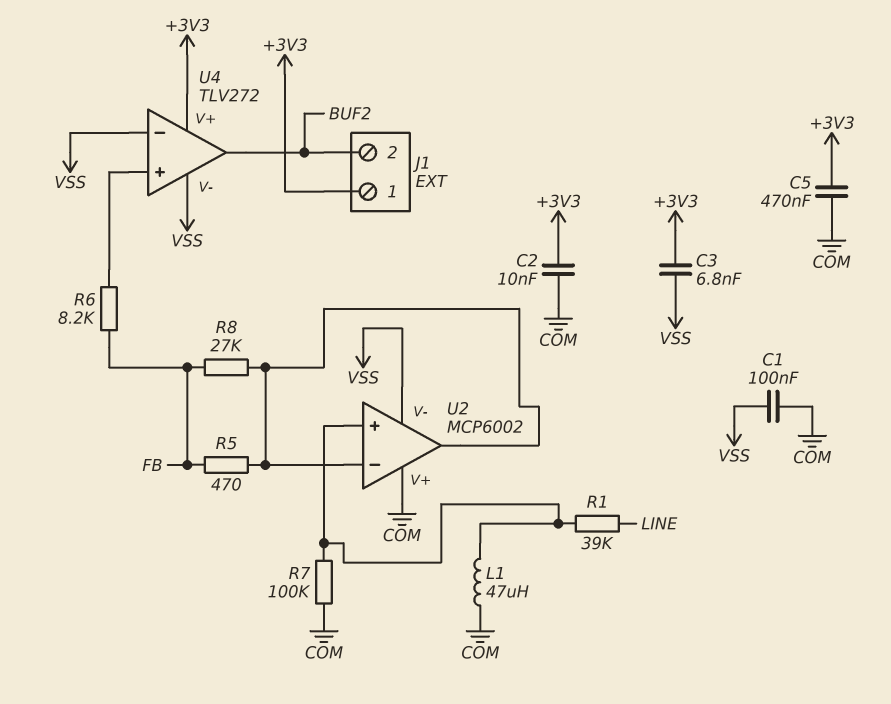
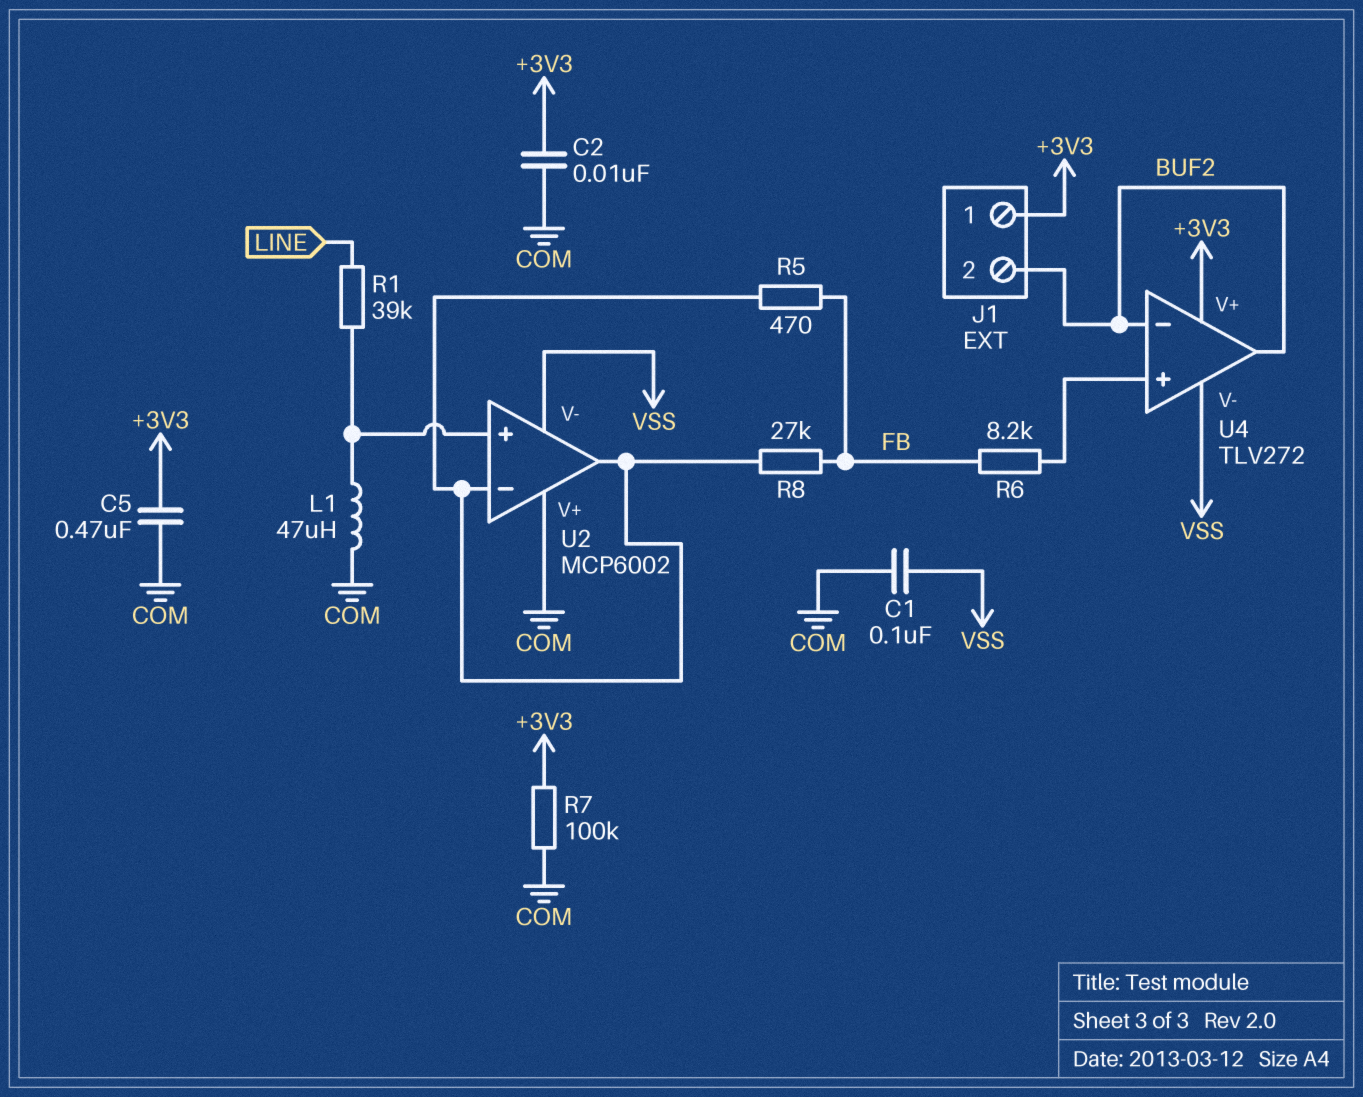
C3: 6.8nF (+3V3, VSS) -> none
R7: 100k (COM, U2/in+) -> 100k (+3V3, COM)
U4 pin in-: VSS -> BUF2

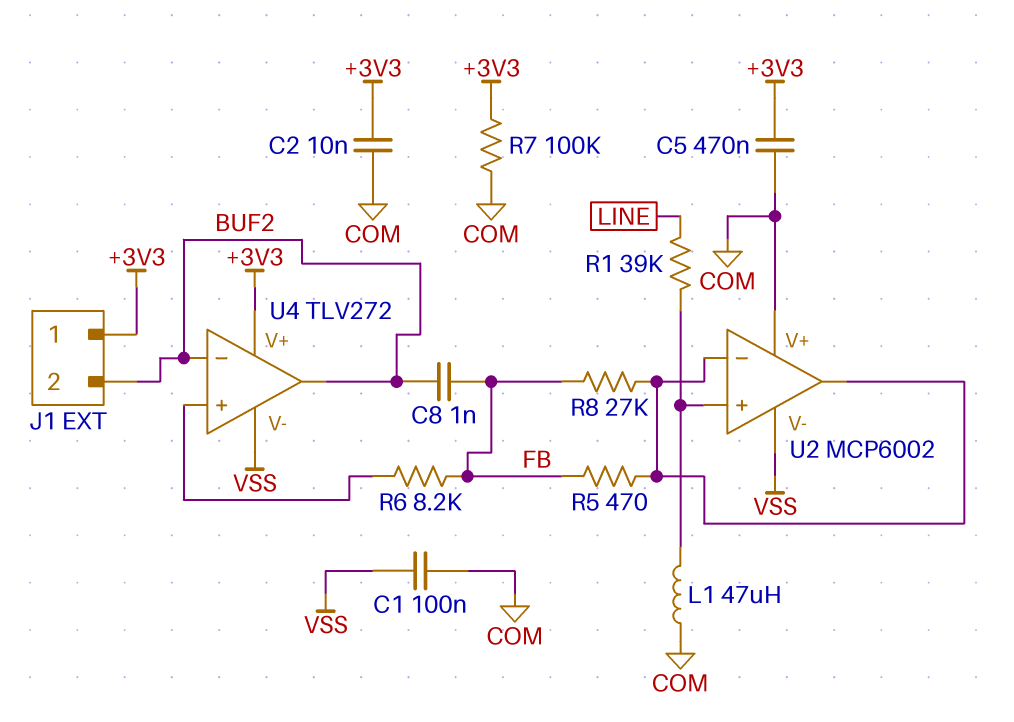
C8: none -> 1nF (BUF2, FB)

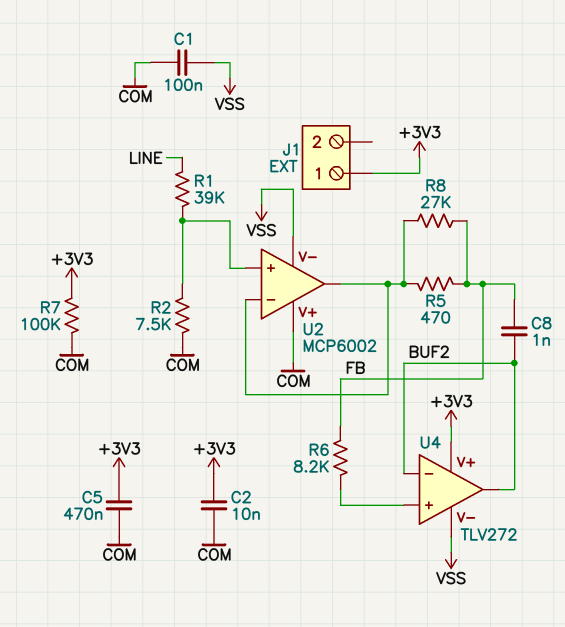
J1 pin 2: BUF2 -> none
L1: 47uH (COM, U2/in+) -> none
R2: none -> 7.5k (COM, U2/in+)

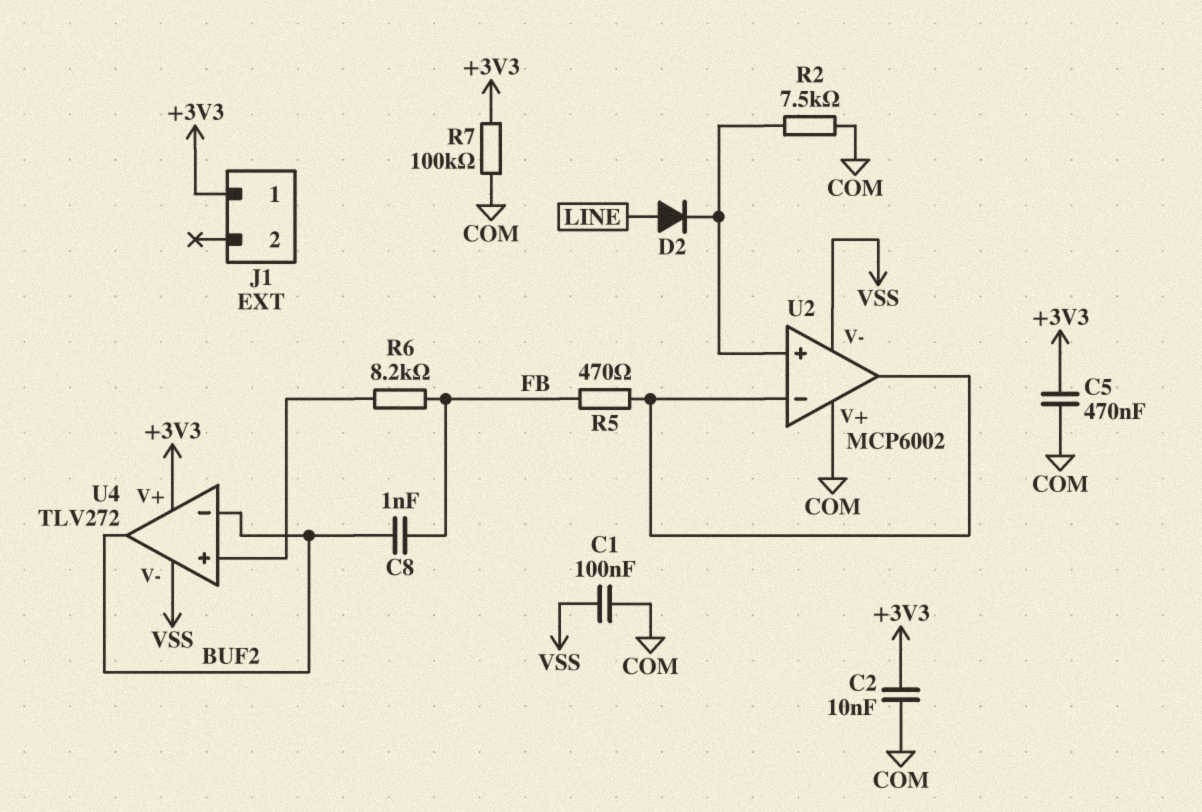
D2: none -> diode (A LINE, K U2/in+)
R1: 39k (LINE, U2/in+) -> none
R8: 27k (FB, U2/in-) -> none

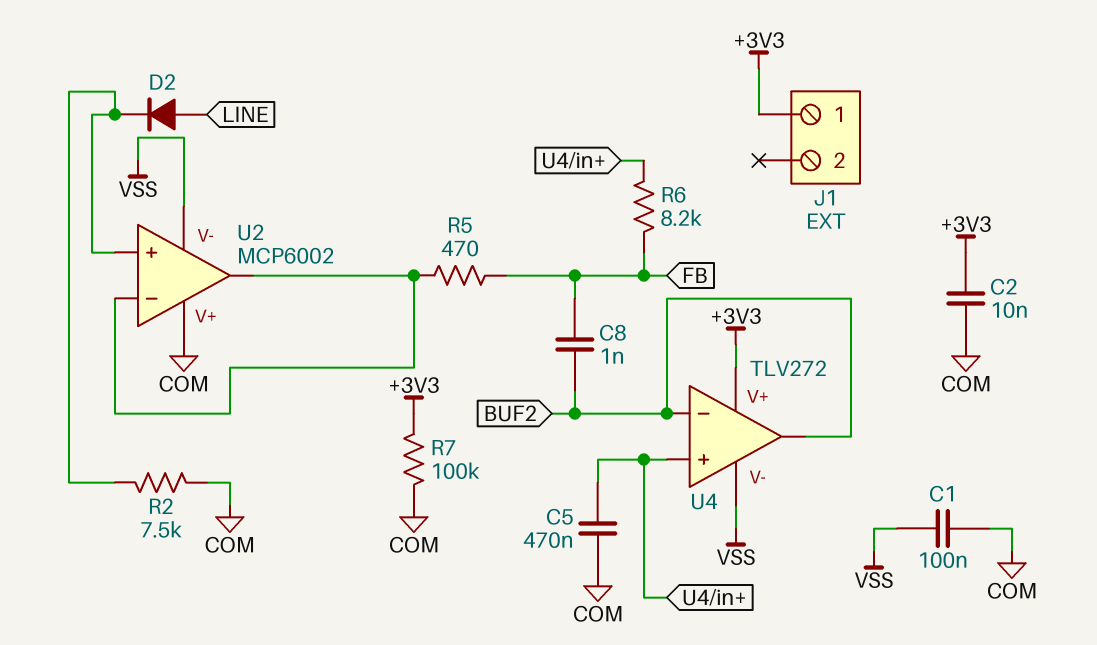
C5: 470nF (+3V3, COM) -> 470nF (COM, U4/in+)

